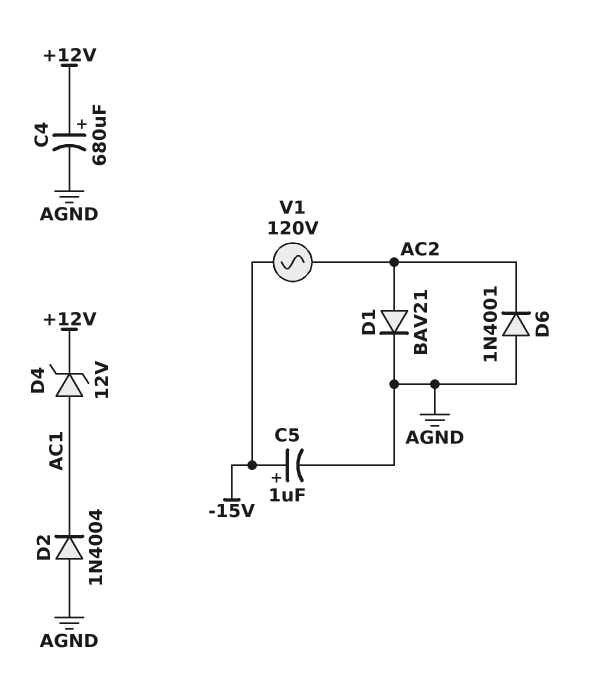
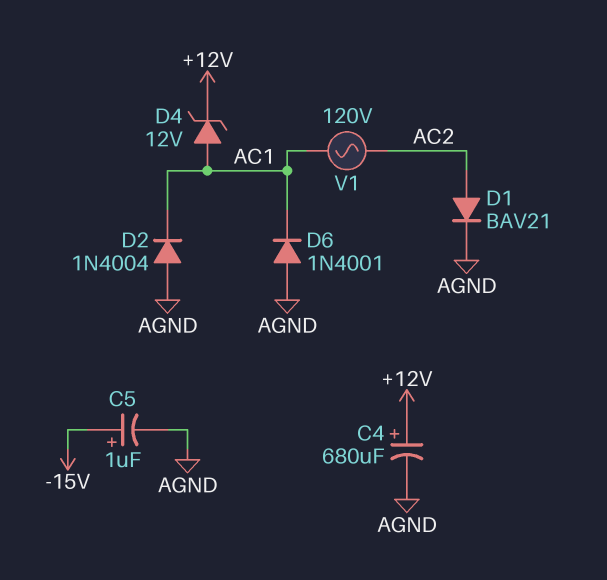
D6: diode 1N4001 (A AGND, K AC2) -> diode 1N4001 (A AGND, K AC1)
V1: AC 120V (-15V, AC2) -> AC 120V (AC1, AC2)

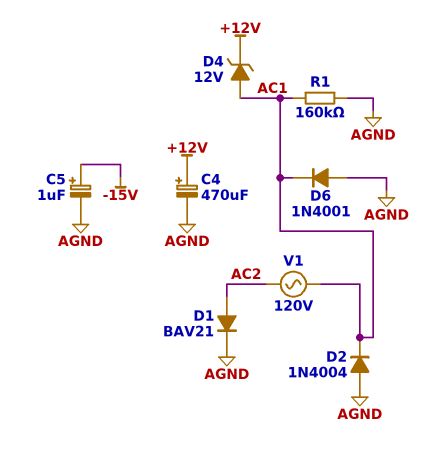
C4: 680uF (plus +12V, minus AGND) -> 470uF (plus +12V, minus AGND)
R1: none -> 160k (AC1, AGND)

